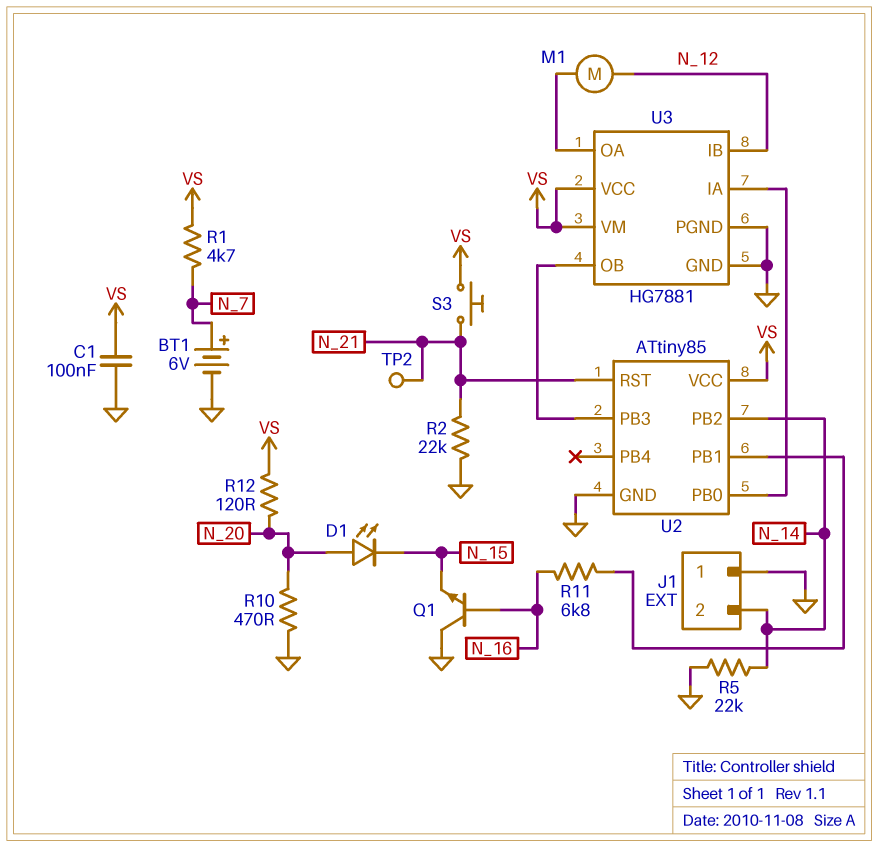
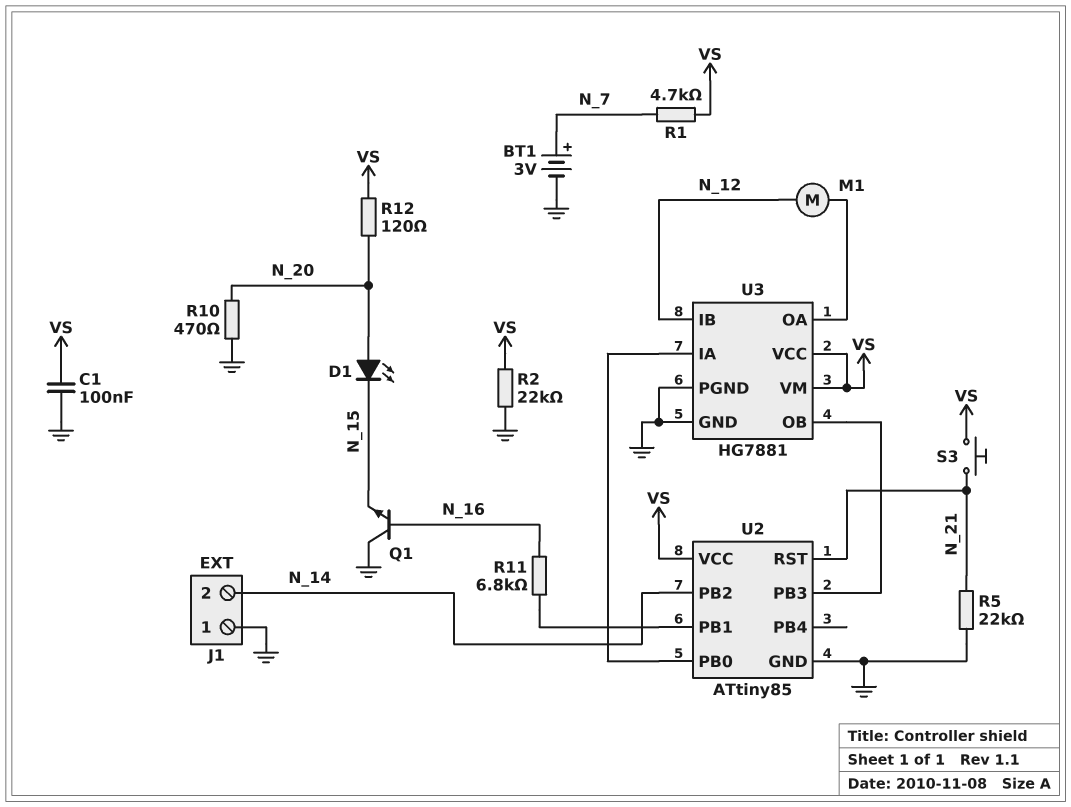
BT1: 6V (plus N_7, minus GND) -> 3V (plus N_7, minus GND)
R2: 22k (GND, N_21) -> 22k (GND, VS)
R5: 22k (GND, N_14) -> 22k (GND, N_21)
TP2: test point (N_21) -> none

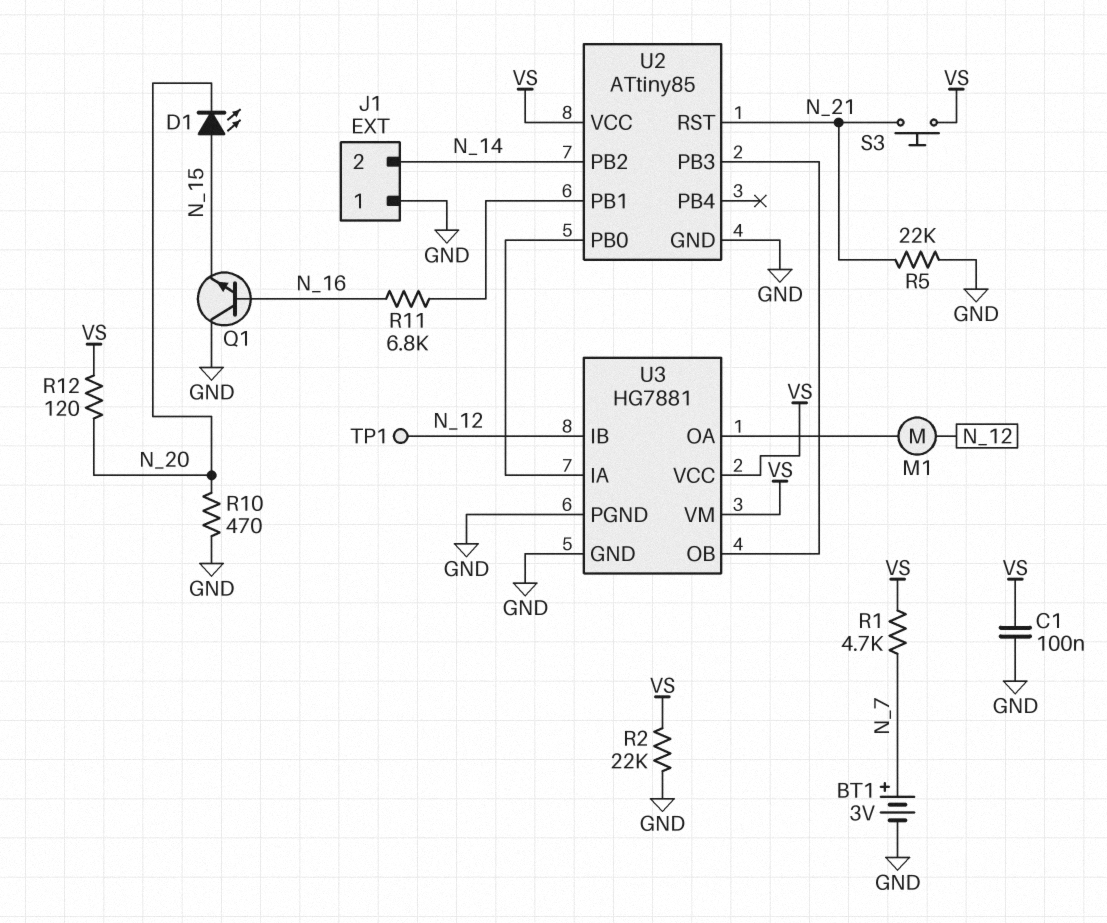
D1: LED (A N_20, K N_15) -> LED (A N_15, K N_20)
TP1: none -> test point (N_12)

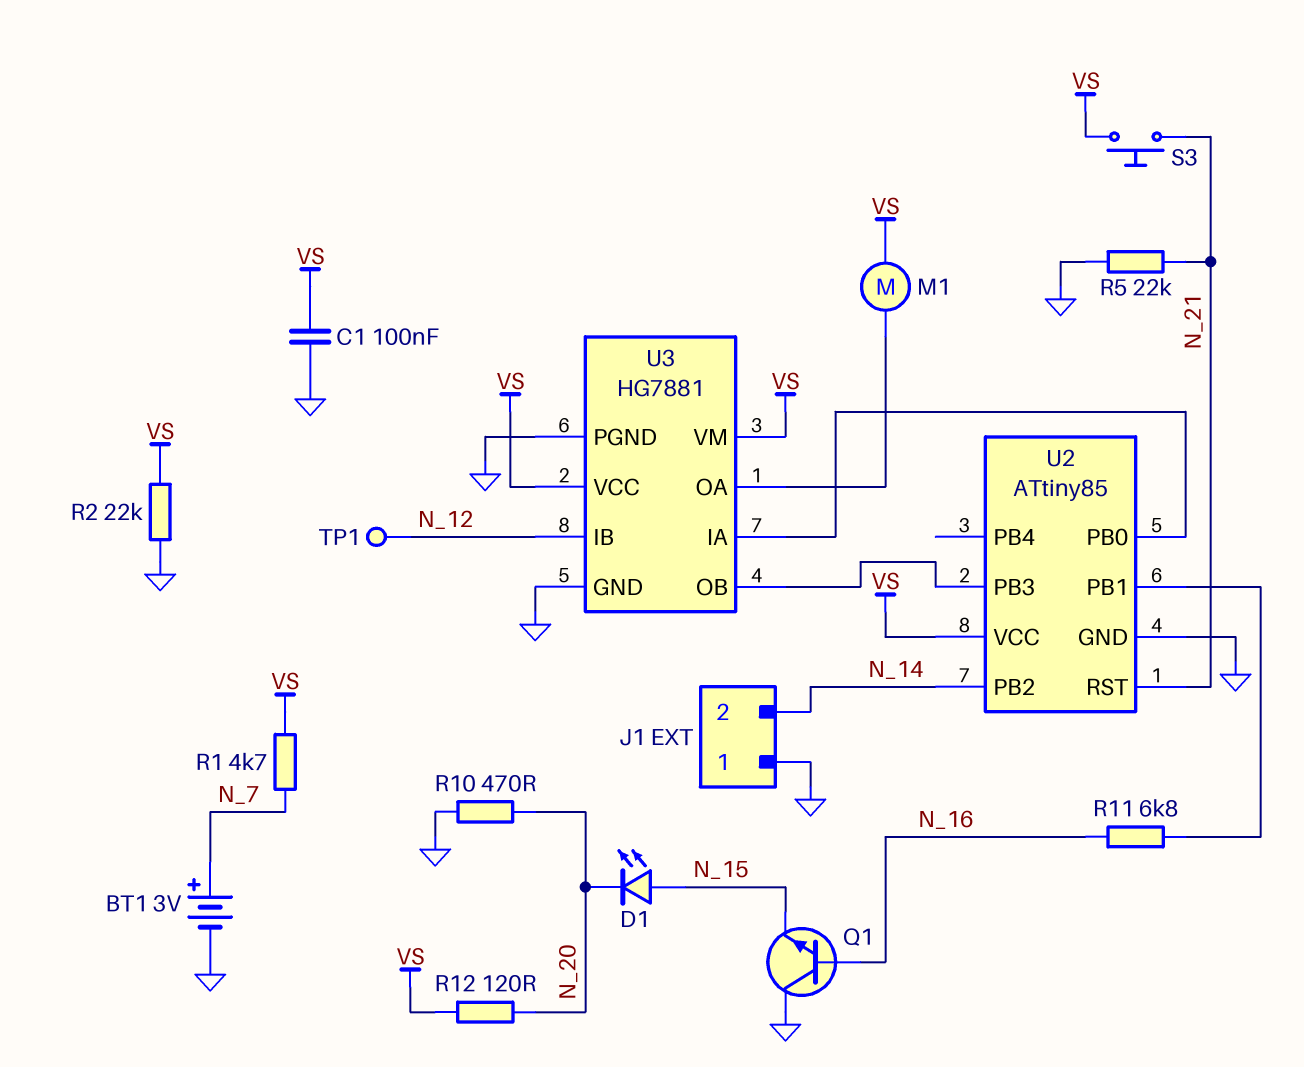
M1: motor (N_12, U3/OA) -> motor (U3/OA, VS)

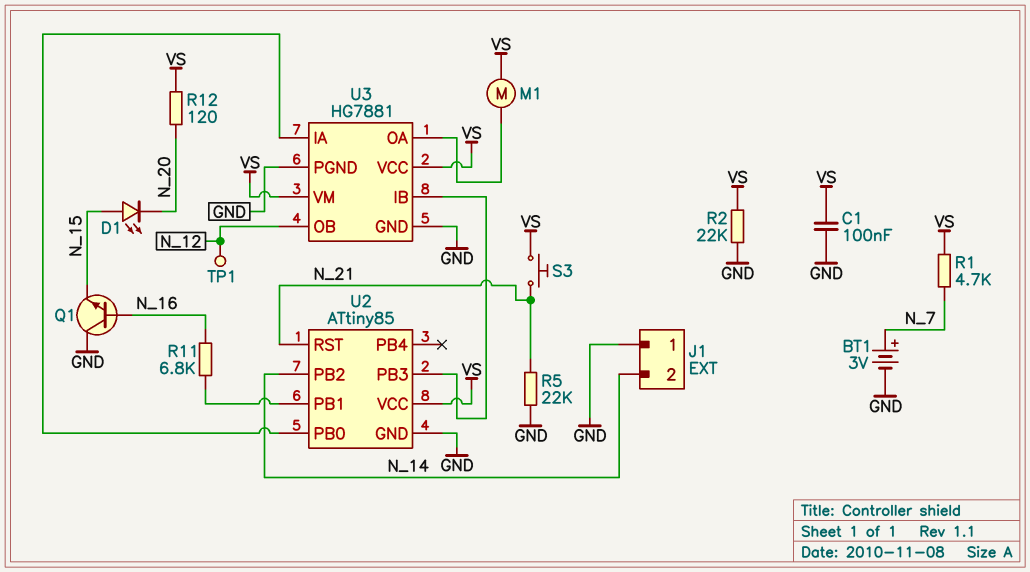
R10: 470 (GND, N_20) -> none
U3 pin IB: N_12 -> U2/PB3
U3 pin OB: U2/PB3 -> N_12

